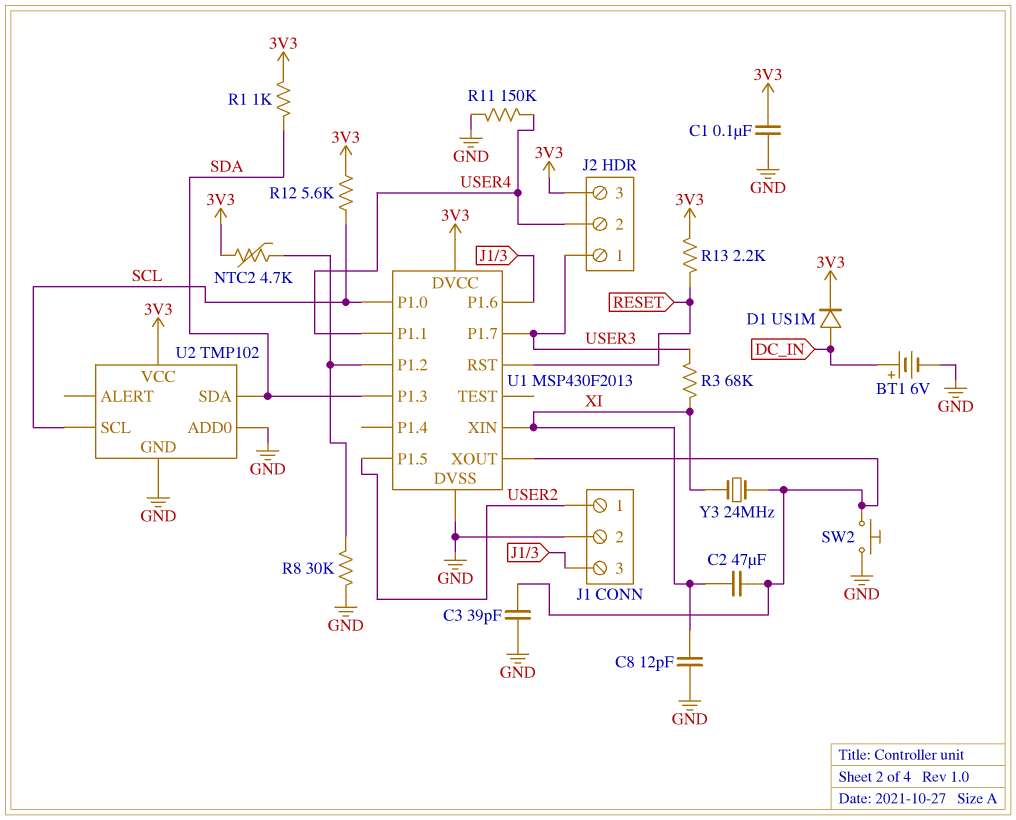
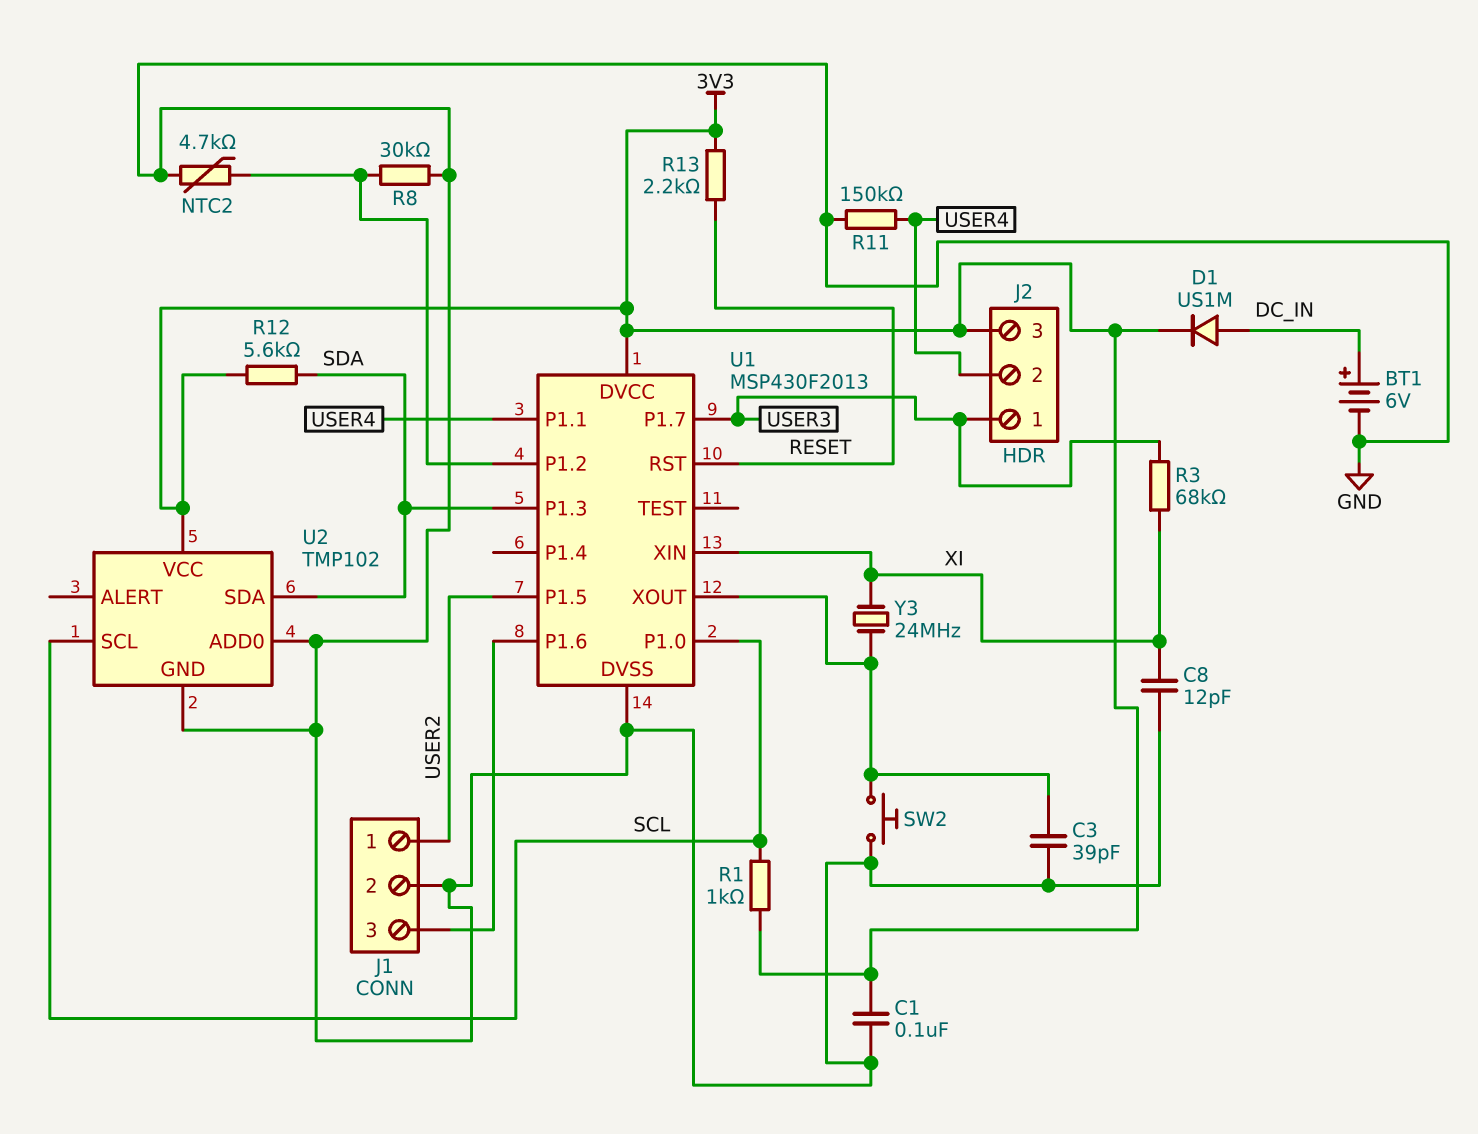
C2: 47uF (U1/XOUT, XI) -> none
NTC2: 4.7k (3V3, U1/P1.2) -> 4.7k (GND, U1/P1.2)
R1: 1k (3V3, SDA) -> 1k (3V3, SCL)
R12: 5.6k (3V3, SCL) -> 5.6k (3V3, SDA)

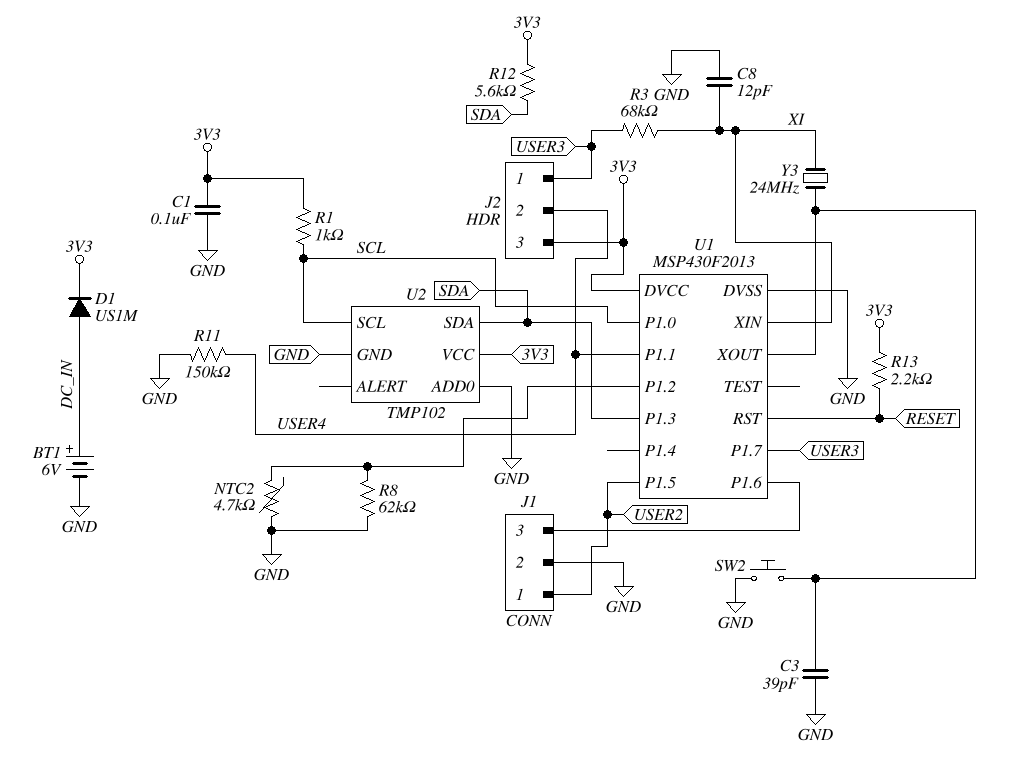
R8: 30k (GND, U1/P1.2) -> 62k (GND, U1/P1.2)

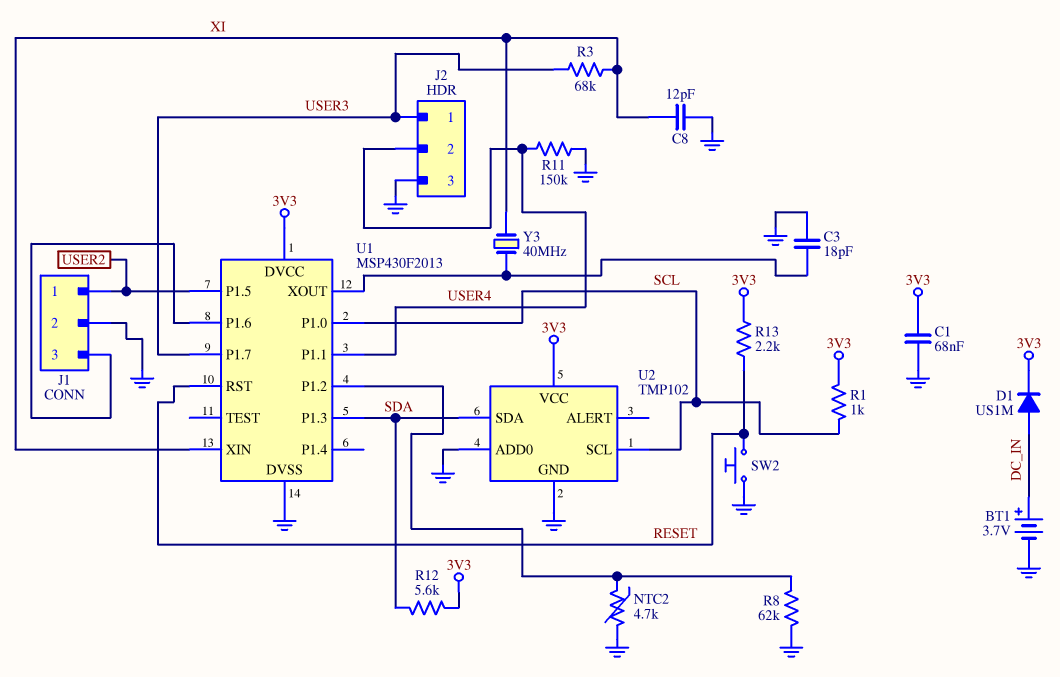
BT1: 6V (plus DC_IN, minus GND) -> 3.7V (plus DC_IN, minus GND)
C1: 100nF (3V3, GND) -> 68nF (3V3, GND)
C3: 39pF (GND, U1/XOUT) -> 18pF (GND, U1/XOUT)
J2 pin 3: 3V3 -> GND
SW2: button (GND, U1/XOUT) -> button (GND, RESET)
Y3: 24MHz (U1/XOUT, XI) -> 40MHz (U1/XOUT, XI)

